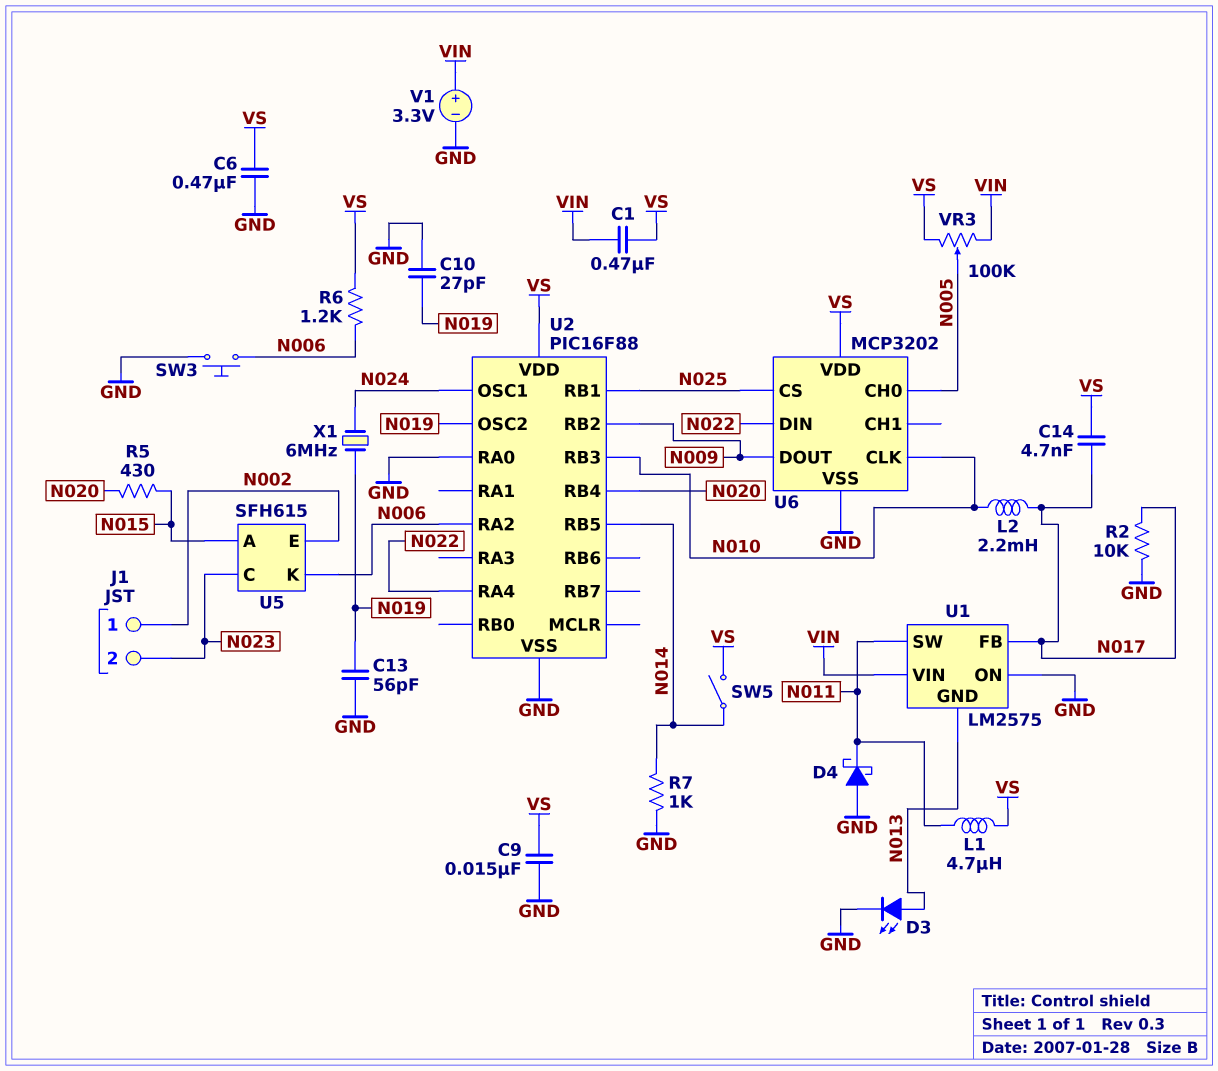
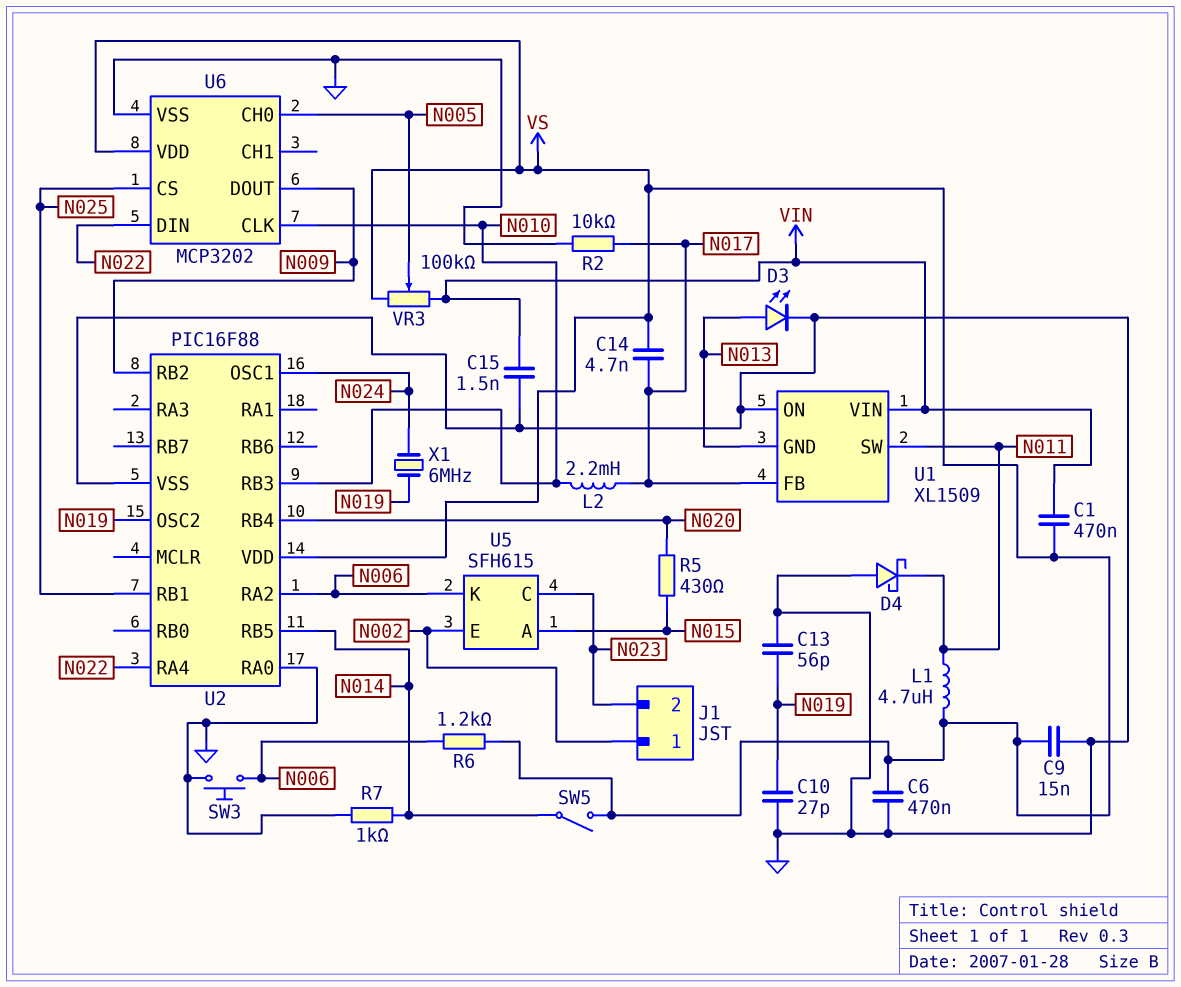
C15: none -> 1.5nF (GND, VIN)
U1: LM2575 -> XL1509
V1: 3.3V (plus VIN, minus GND) -> none

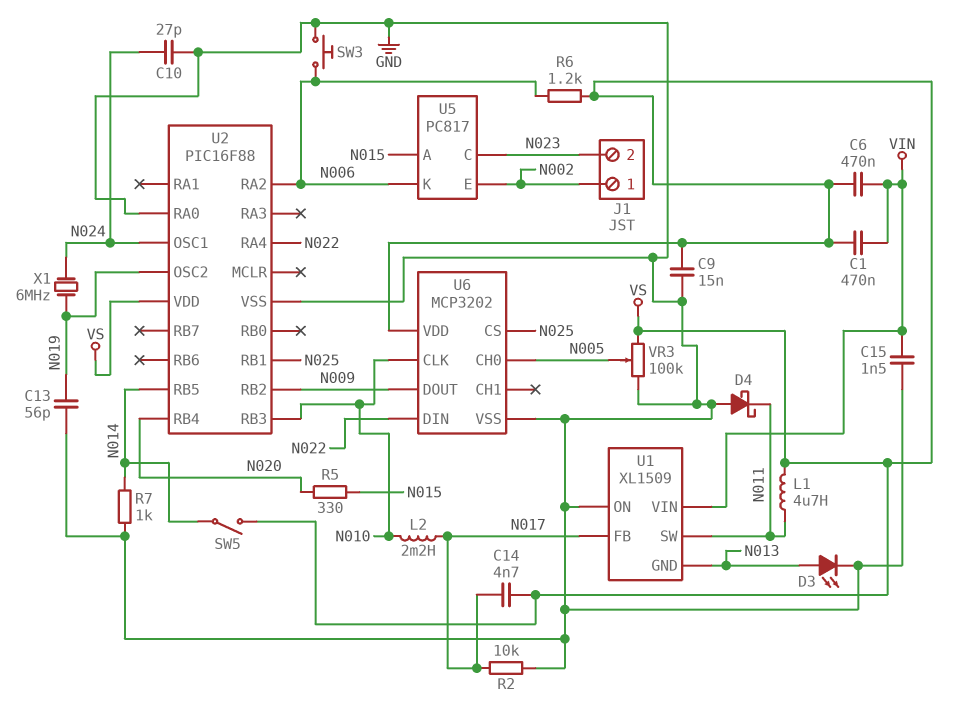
C6: 470nF (GND, VS) -> 470nF (VIN, VS)
C10: 27pF (GND, N019) -> 27pF (GND, N024)
R5: 430 (N015, N020) -> 330 (N015, N020)
U5: SFH615 -> PC817
VR3: 100k (VIN, VS, wiper N005) -> 100k (GND, VS, wiper N005)

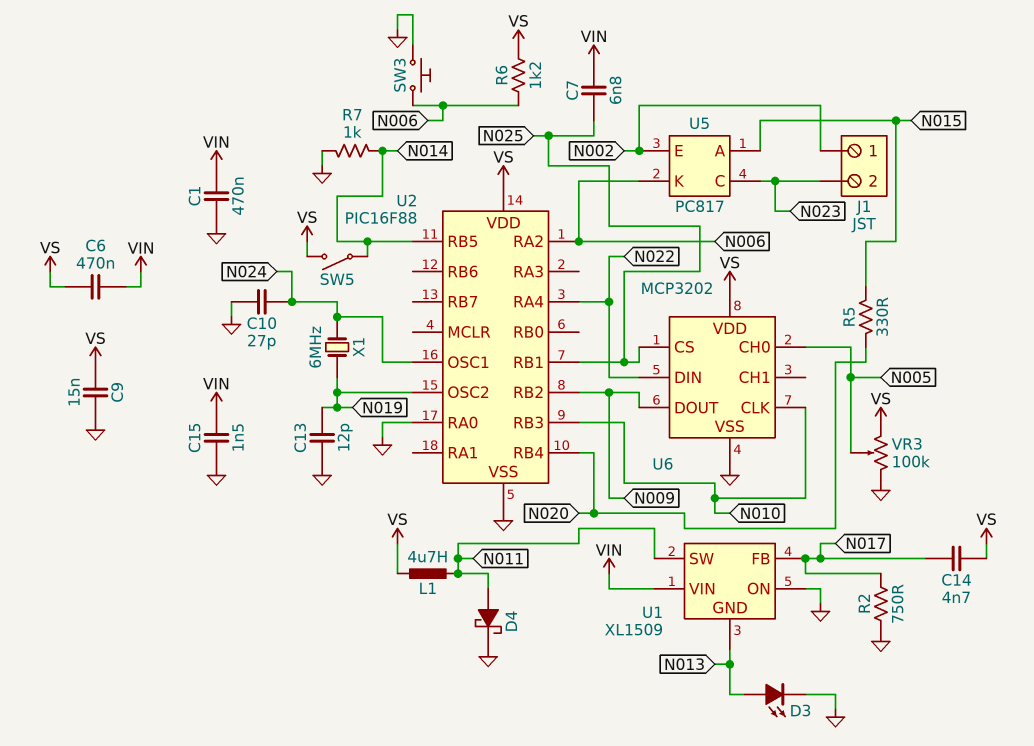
C1: 470nF (VIN, VS) -> 470nF (GND, VIN)
C7: none -> 6.8nF (N025, VIN)
C13: 56pF (GND, N019) -> 12pF (GND, N019)
D4: schottky (A GND, K N011) -> schottky (A N011, K GND)
L2: 2.2mH (N010, N017) -> none
R2: 10k (GND, N017) -> 750 (GND, N017)

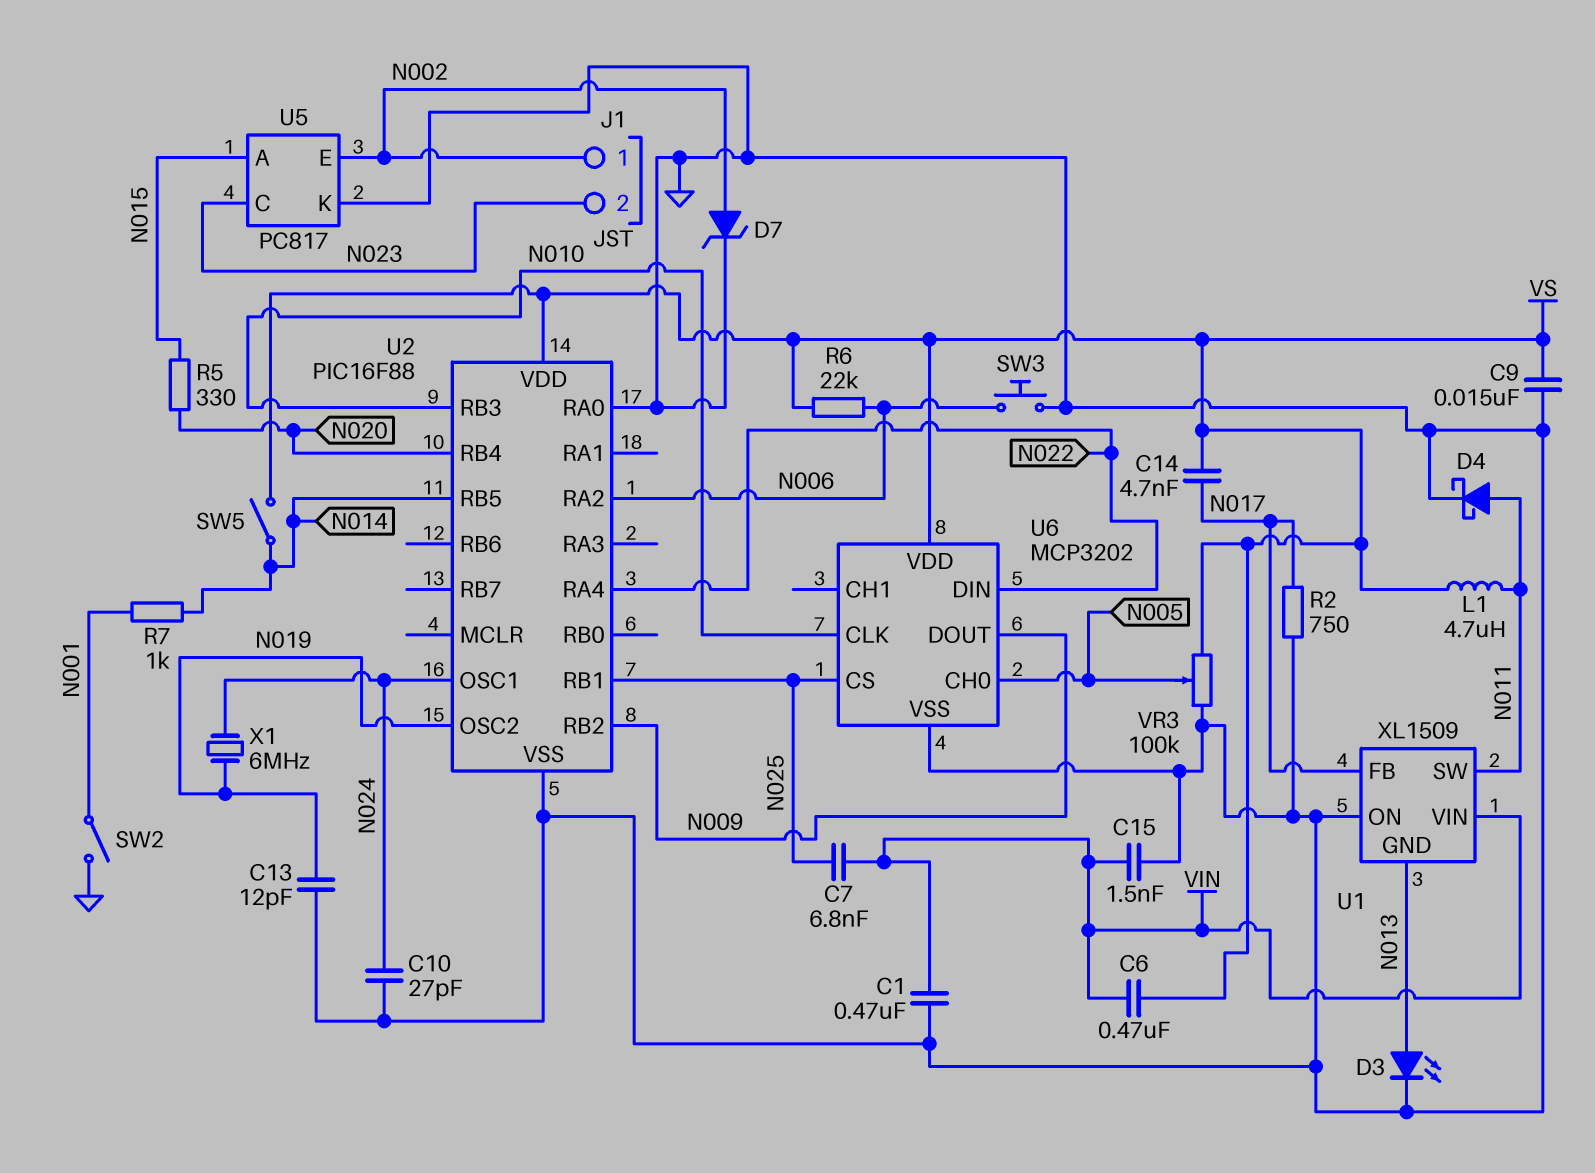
D7: none -> zener (A N002, K GND)
R6: 1.2k (N006, VS) -> 22k (N006, VS)
R7: 1k (GND, N014) -> 1k (N001, N014)
SW2: none -> switch (GND, N001)
U5 pin K: N006 -> GND

